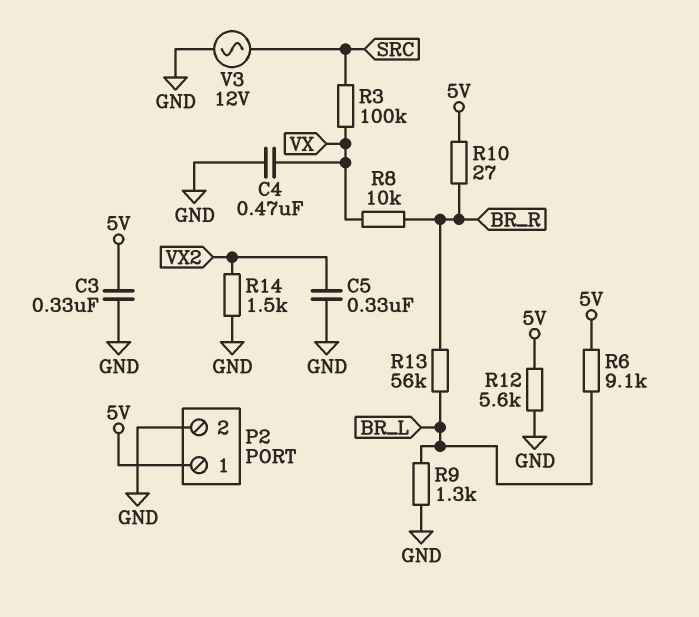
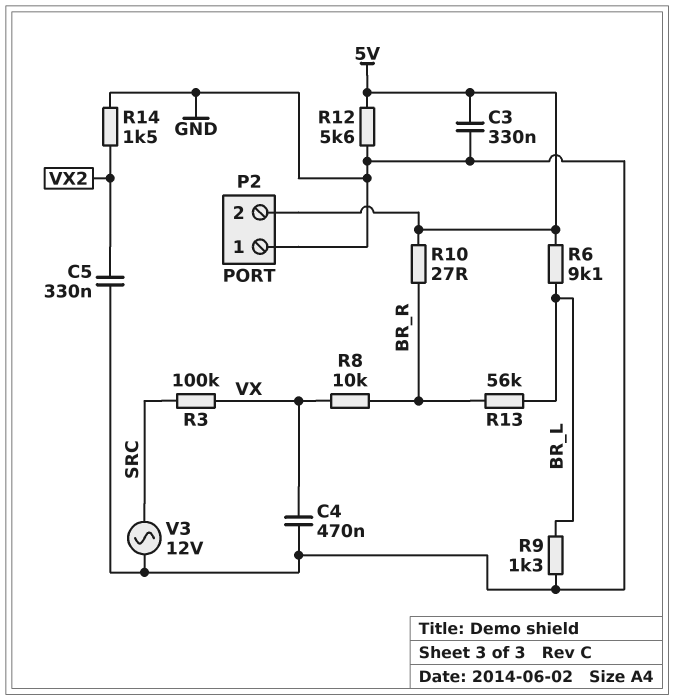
P2 pin 1: 5V -> GND
P2 pin 2: GND -> 5V

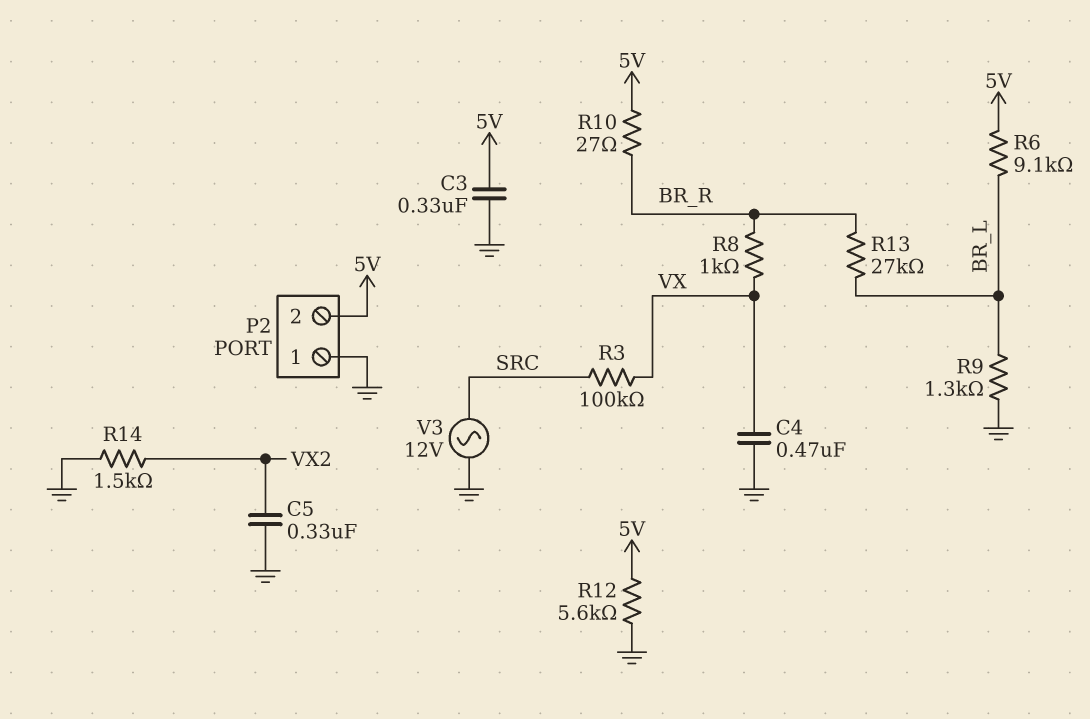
R8: 10k (BR_R, VX) -> 1k (BR_R, VX)
R13: 56k (BR_L, BR_R) -> 27k (BR_L, BR_R)

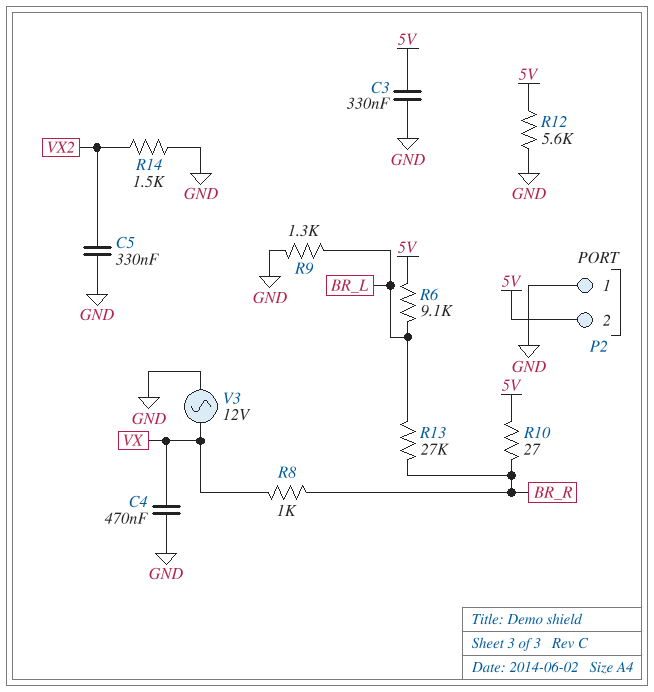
R3: 100k (SRC, VX) -> none
V3: AC 12V (GND, SRC) -> AC 12V (GND, VX)

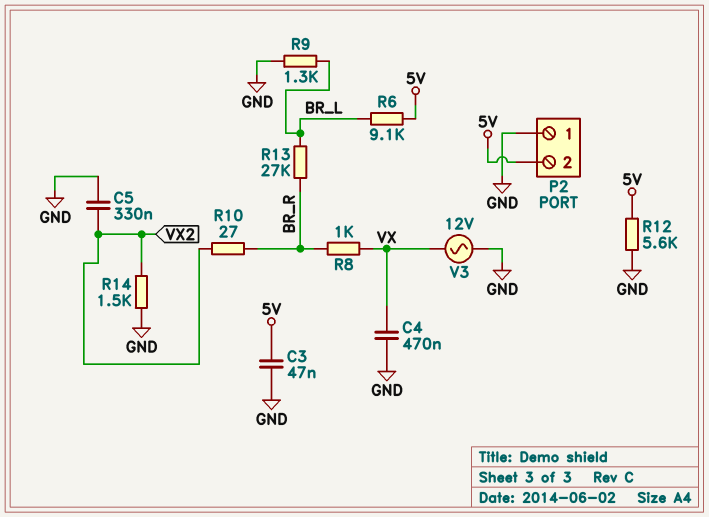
C3: 330nF (5V, GND) -> 47nF (5V, GND)
R10: 27 (5V, BR_R) -> 27 (BR_R, VX2)

